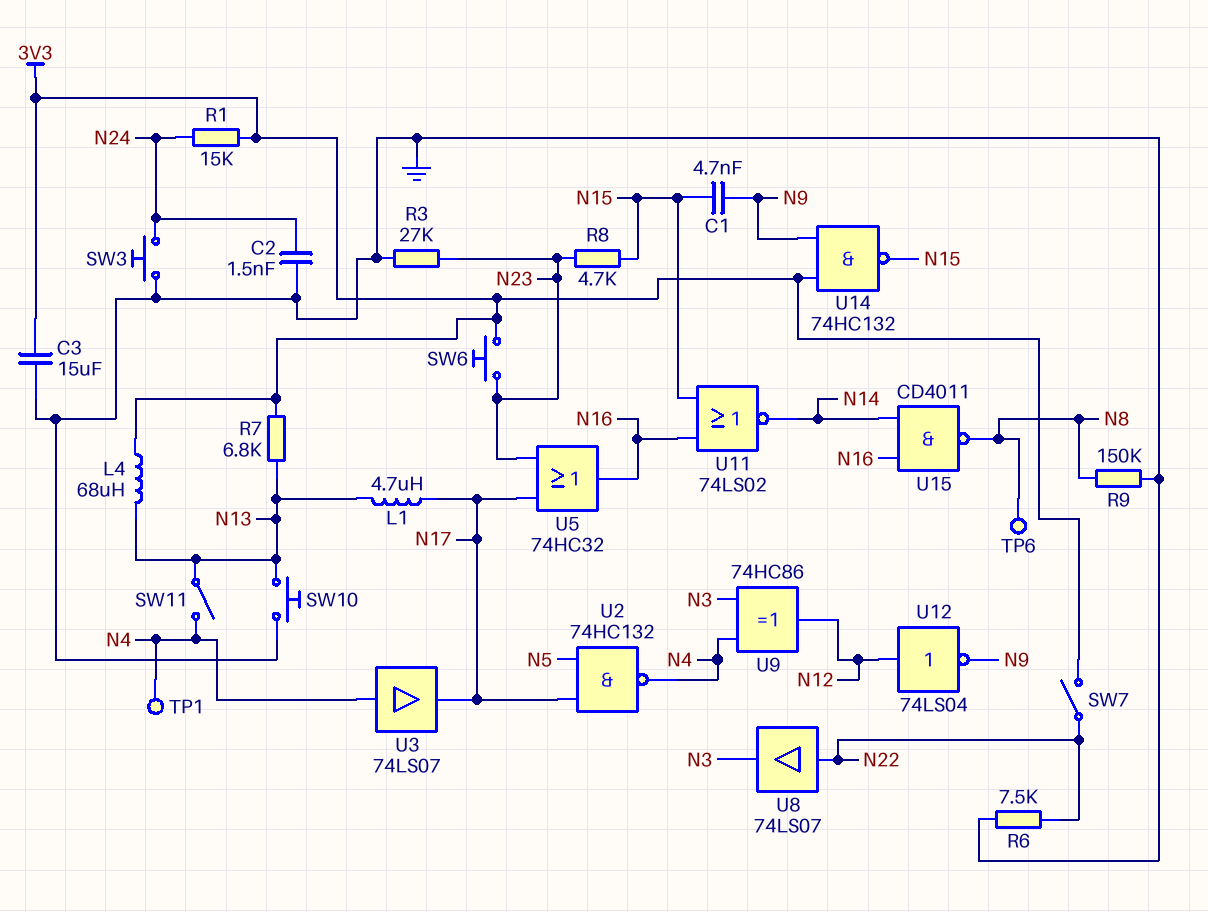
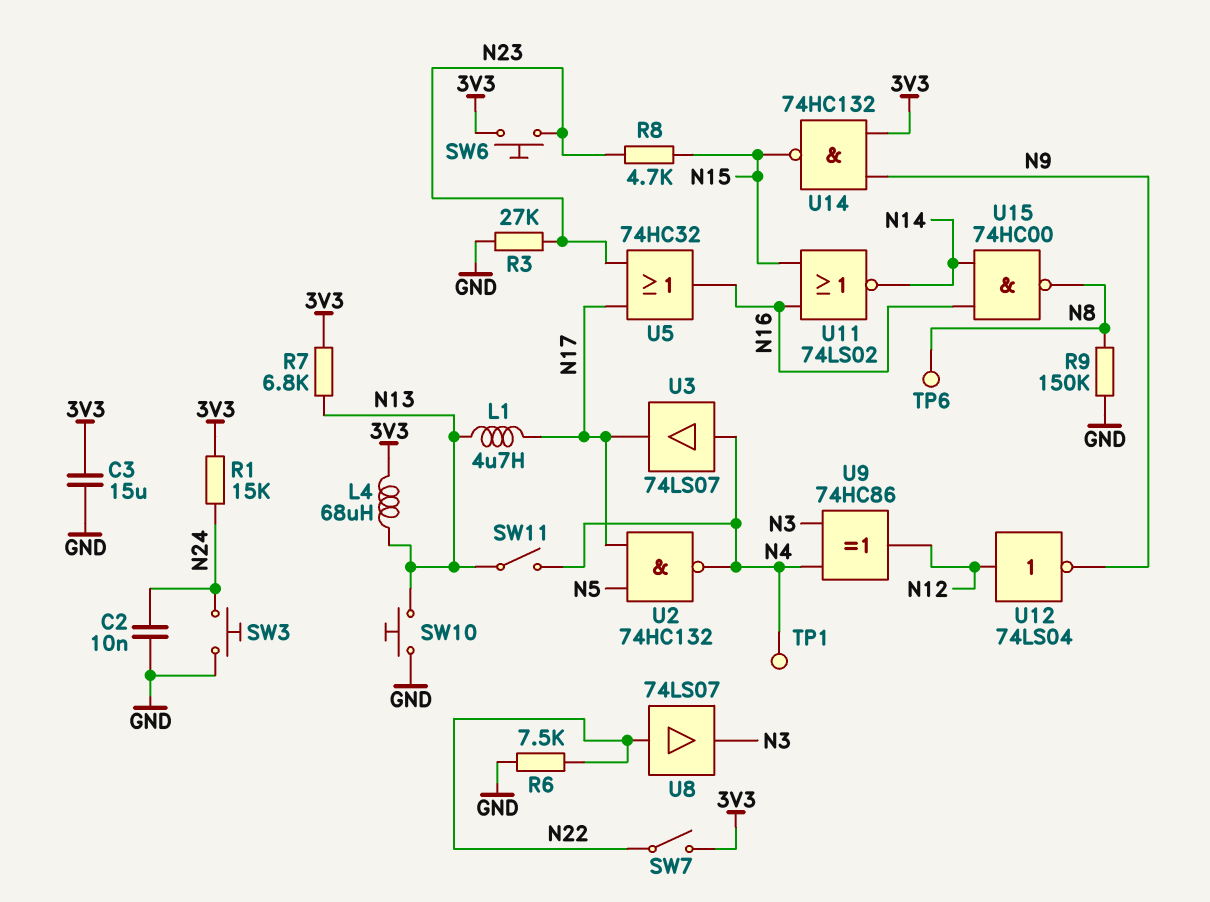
C1: 4.7nF (N9, N15) -> none
C2: 1.5nF (GND, N24) -> 10nF (GND, N24)
U15: NAND CD4011 (in N14, in N16, out N8) -> NAND 74HC00 (in N14, in N16, out N8)

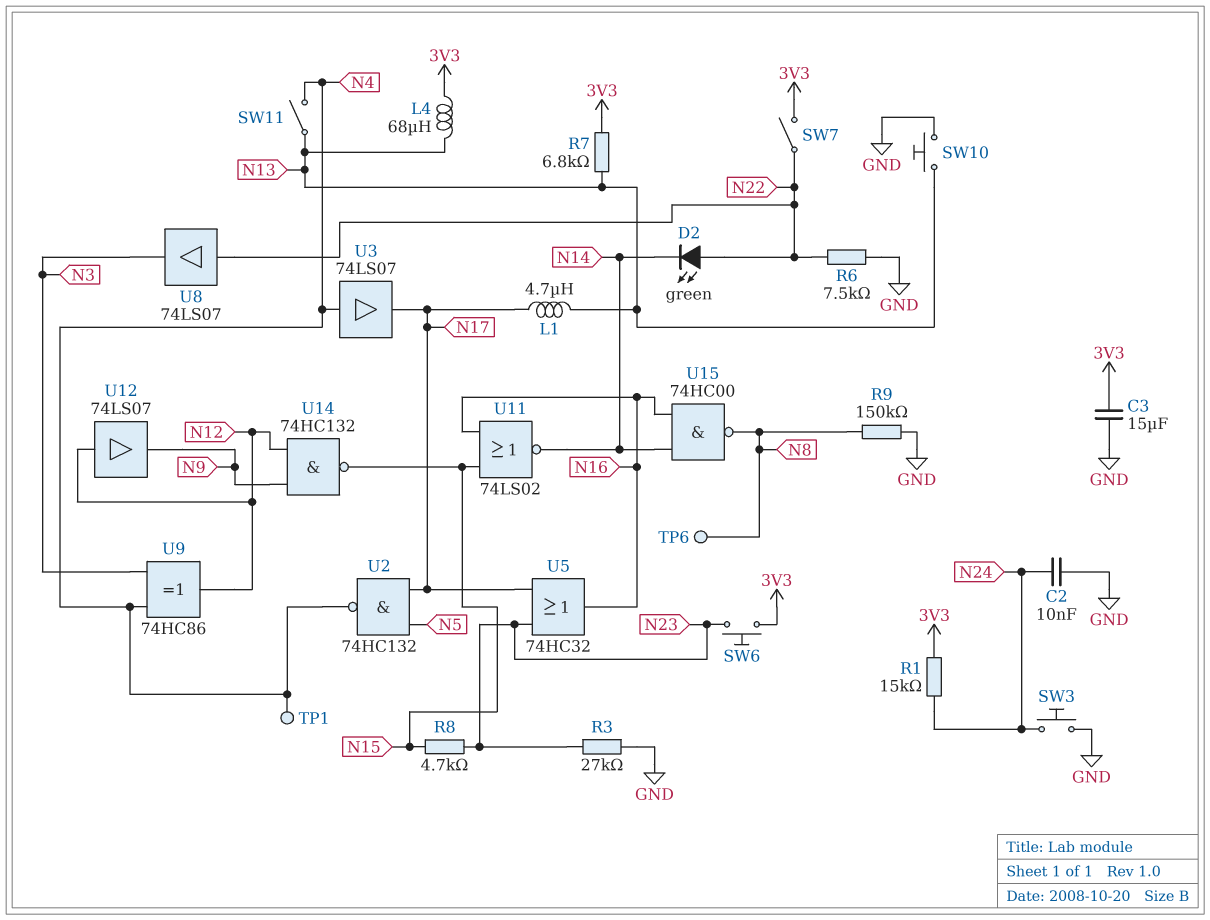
D2: none -> LED green (A N22, K N14)
U12: NOT 74LS04 (in N12, out N9) -> buffer 74LS07 (in N12, out N9)
U14: NAND 74HC132 (in 3V3, in N9, out N15) -> NAND 74HC132 (in N9, in N12, out N15)

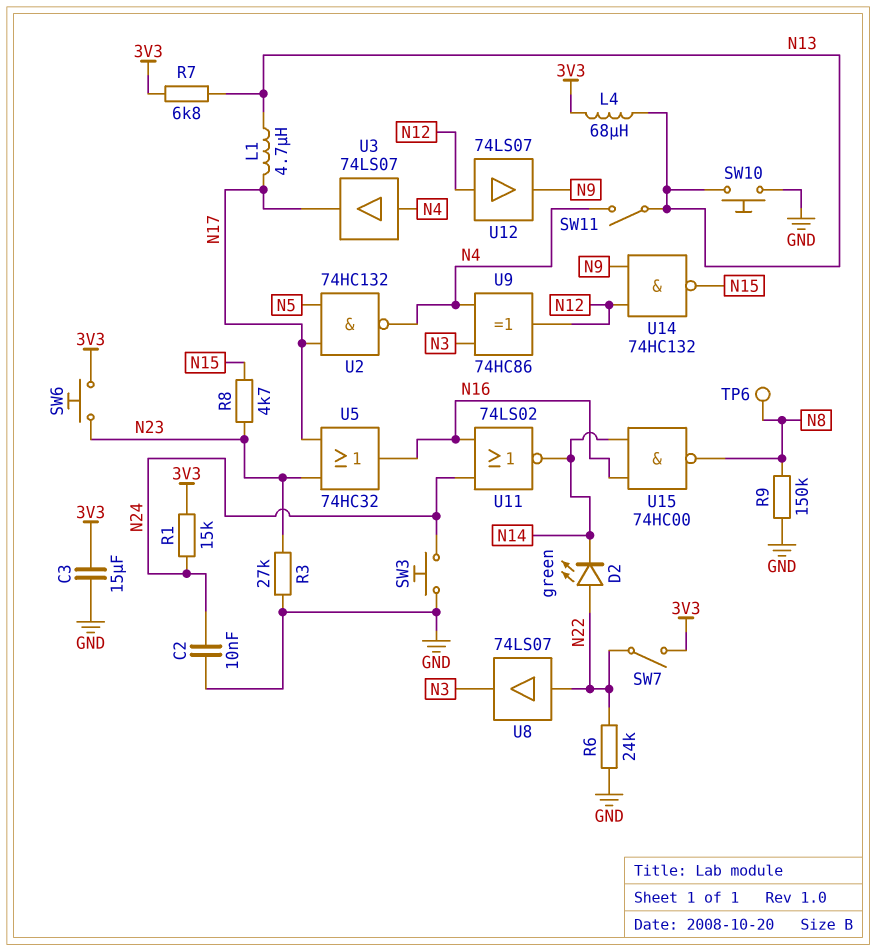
R6: 7.5k (GND, N22) -> 24k (GND, N22)
TP1: test point (N4) -> none
U11: NOR 74LS02 (in N15, in N16, out N14) -> NOR 74LS02 (in N16, in N24, out N14)

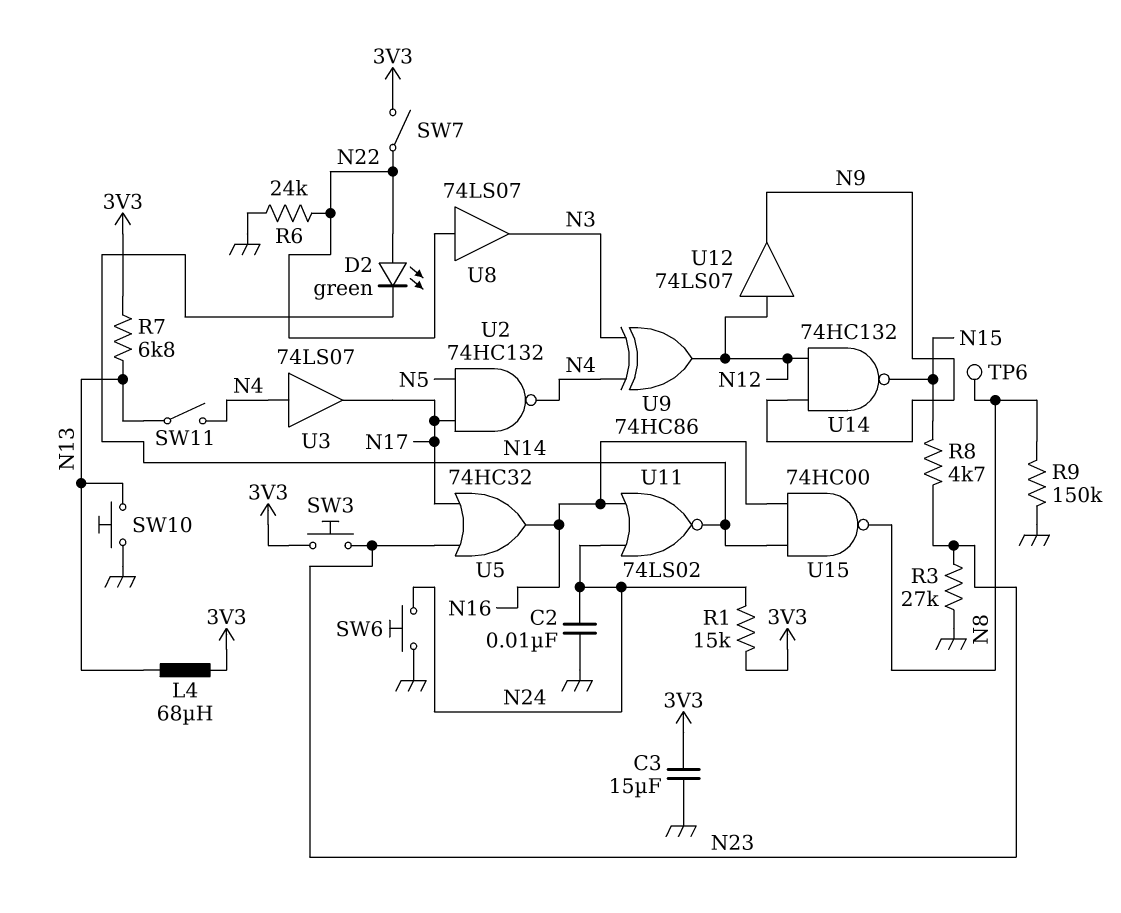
L1: 4.7uH (N13, N17) -> none
SW3: button (GND, N24) -> button (3V3, N23)
SW6: button (3V3, N23) -> button (GND, N24)

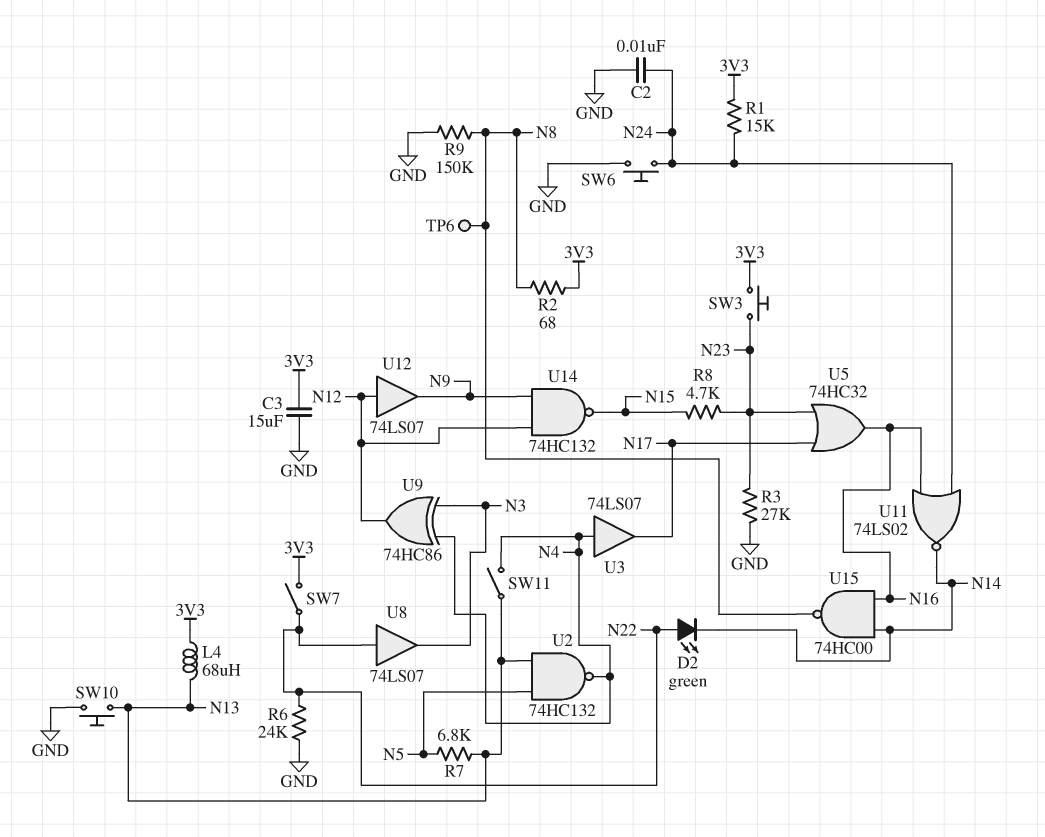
R2: none -> 68 (3V3, N8)
R7: 6.8k (3V3, N13) -> 6.8k (N5, N13)
U2: NAND 74HC132 (in N5, in N17, out N4) -> NAND 74HC132 (in N5, in N13, out N4)

